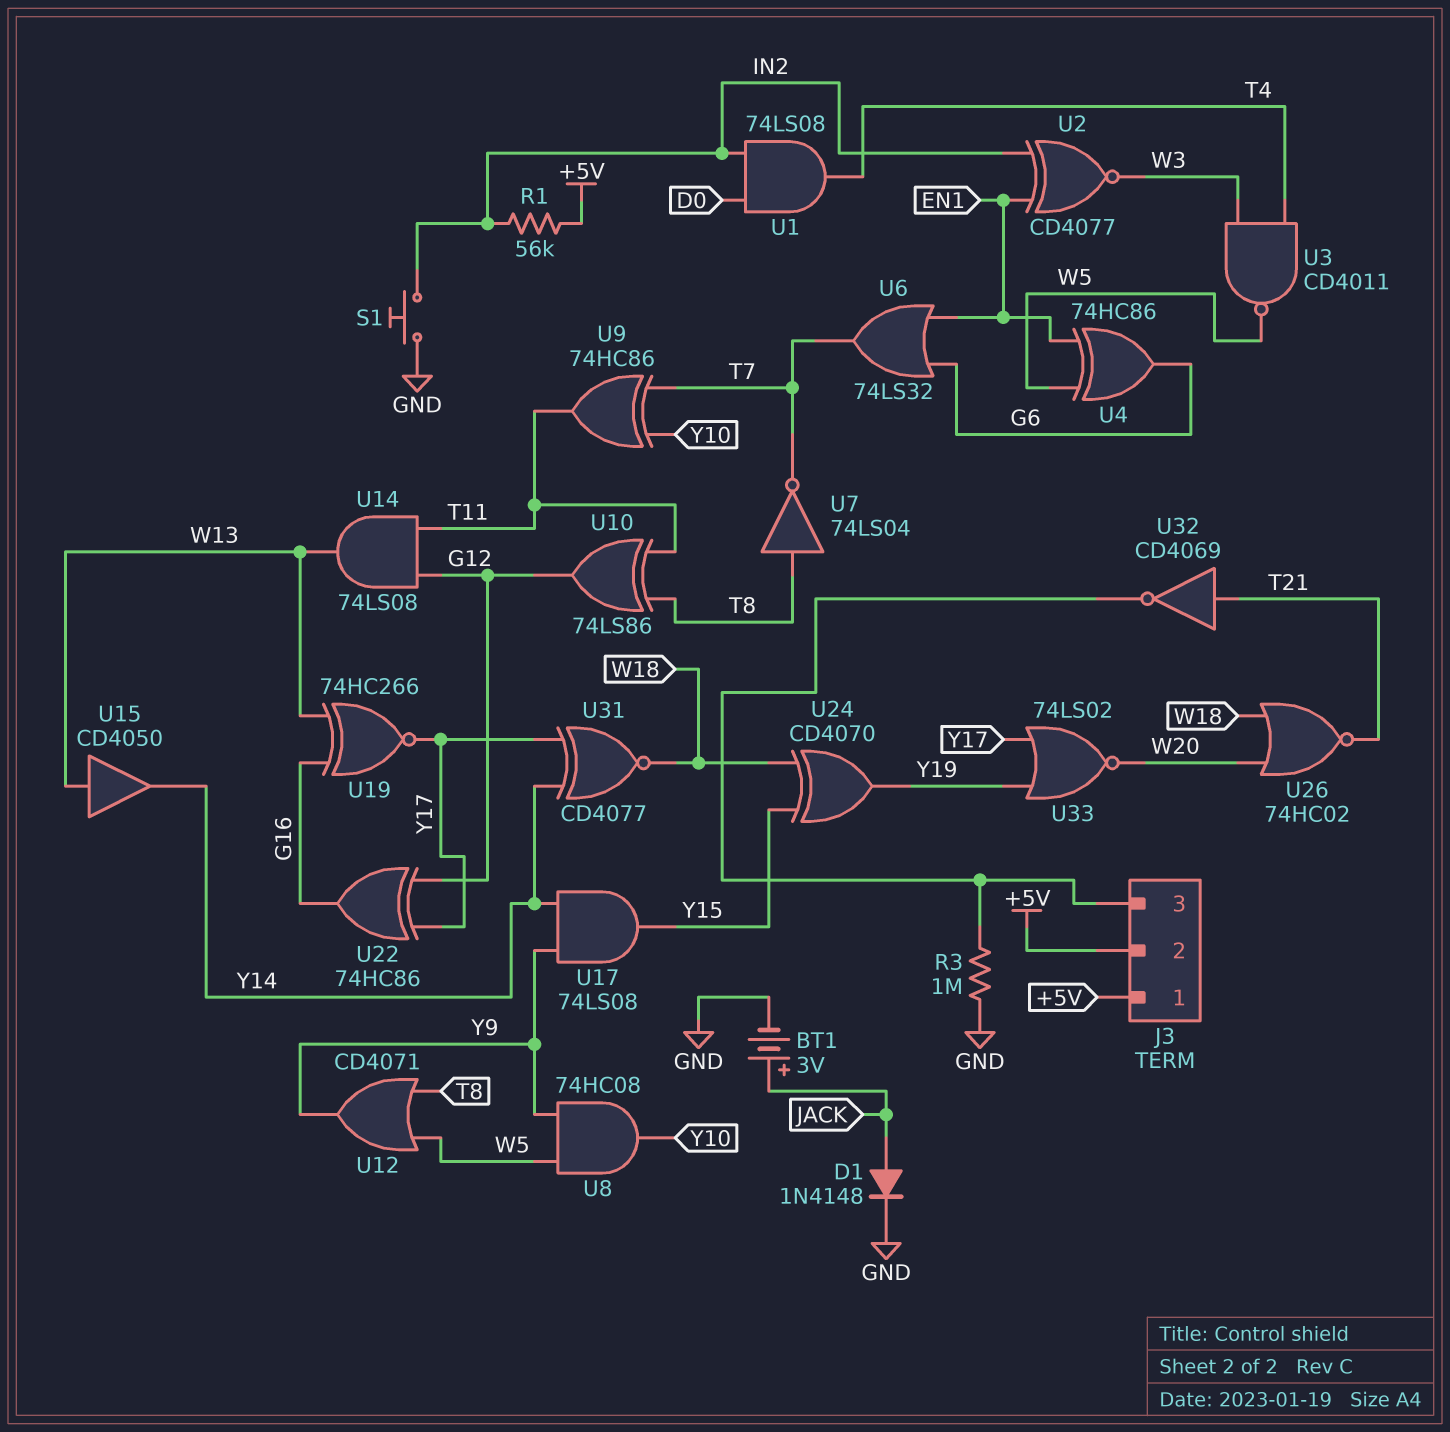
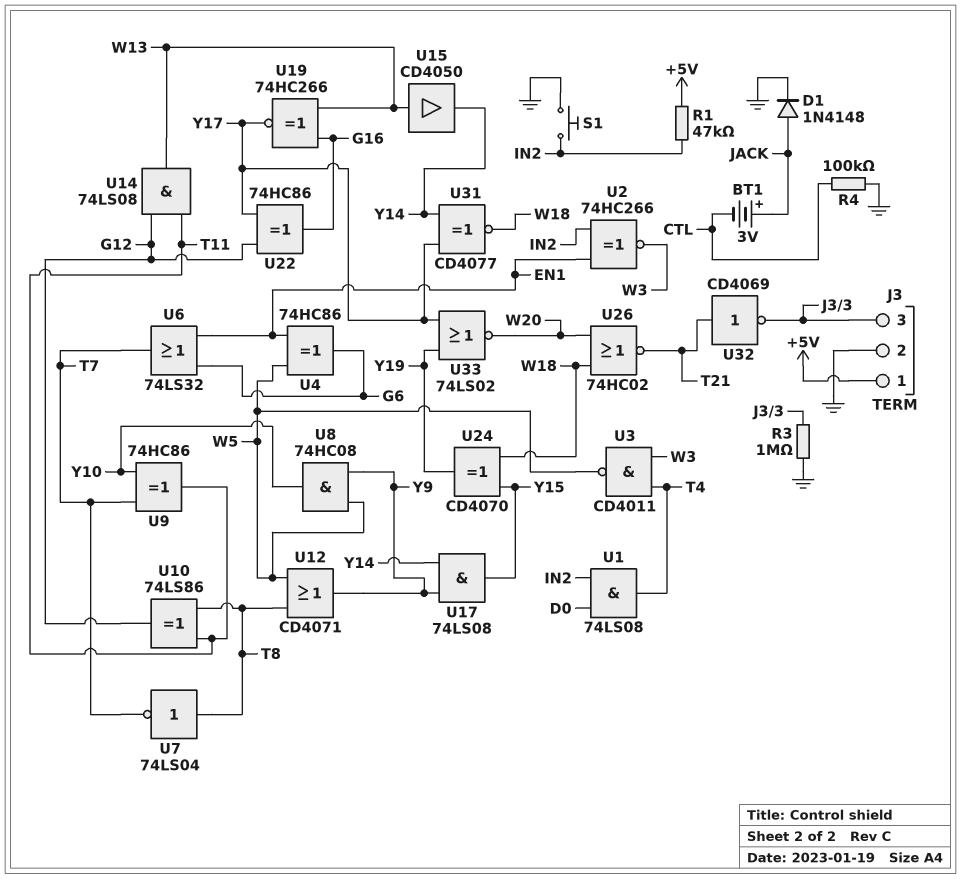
BT1: 3V (plus JACK, minus GND) -> 3V (plus JACK, minus CTL)
J3 pin 2: +5V -> GND
R1: 56k (+5V, IN2) -> 47k (+5V, IN2)
R4: none -> 100k (CTL, GND)
U2: XNOR CD4077 (in EN1, in IN2, out W3) -> XNOR 74HC266 (in EN1, in IN2, out W3)

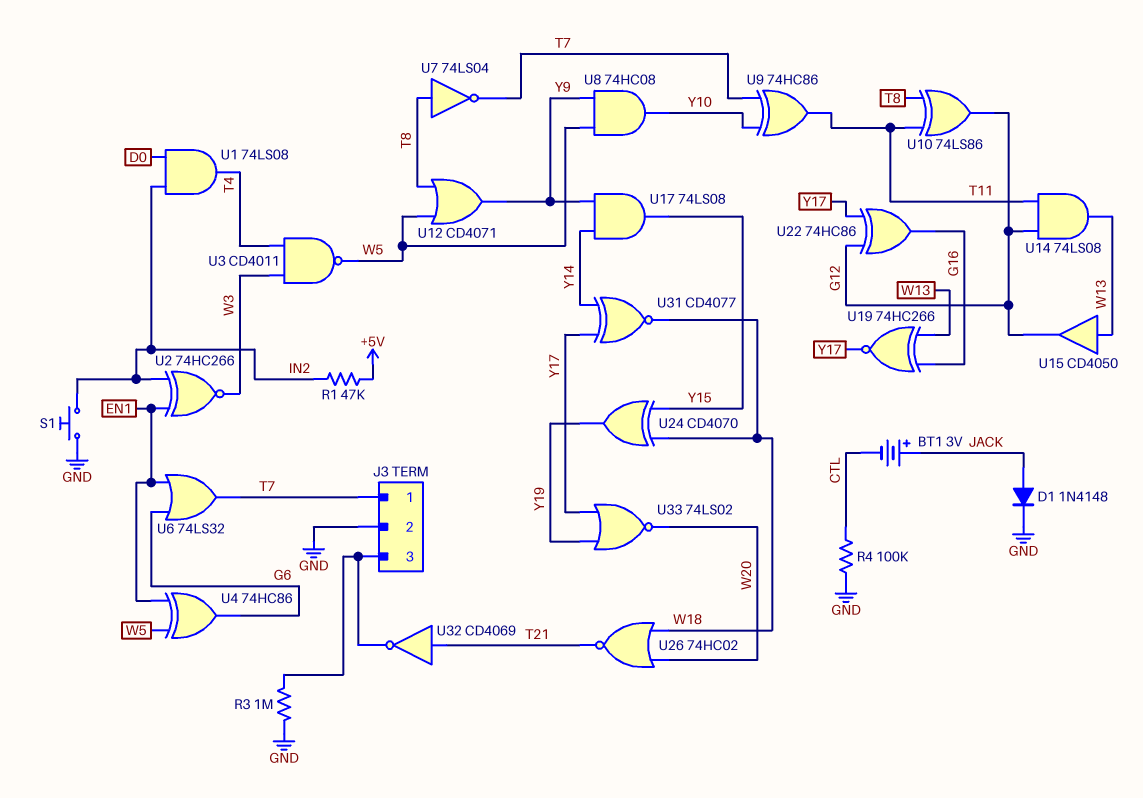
J3 pin 1: +5V -> T7
U15: buffer CD4050 (in W13, out Y14) -> buffer CD4050 (in W13, out G12)

